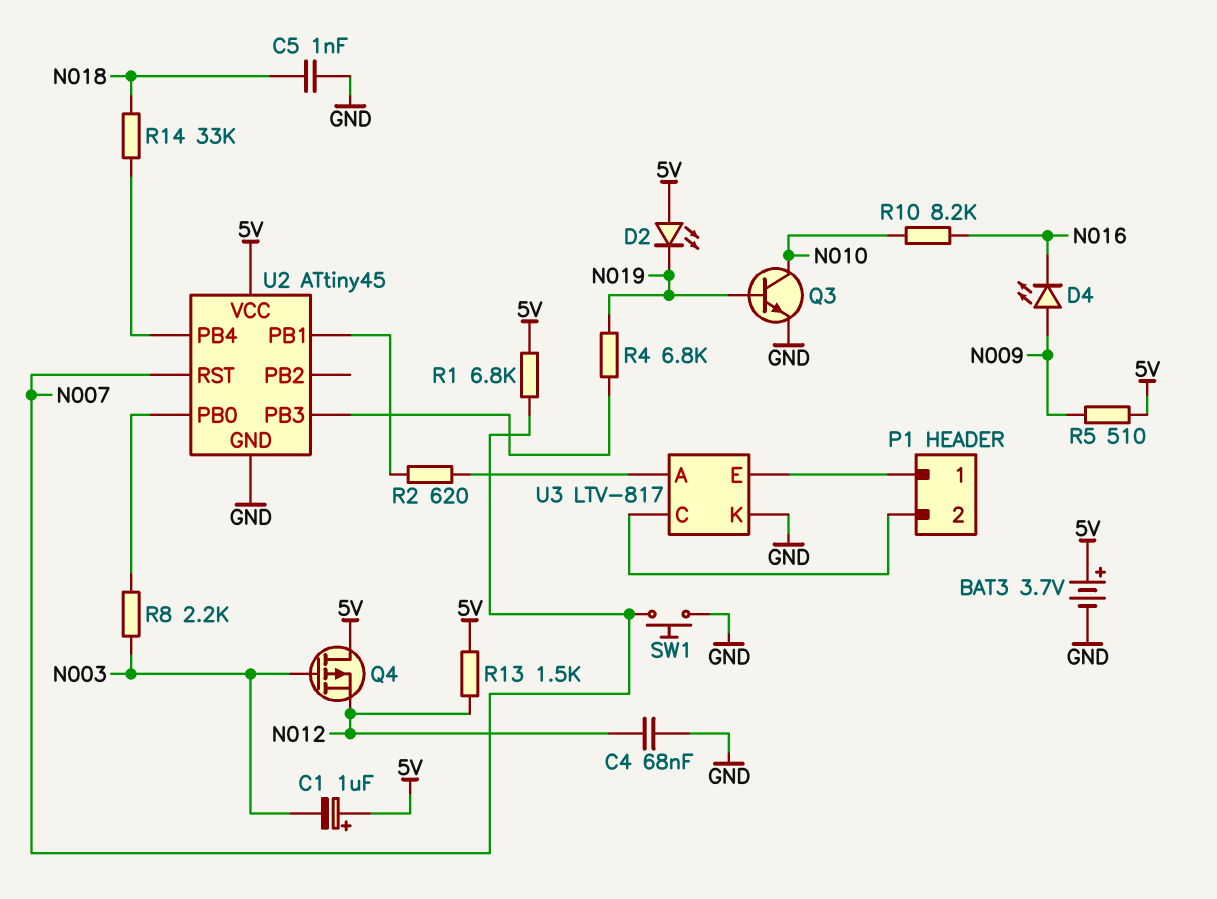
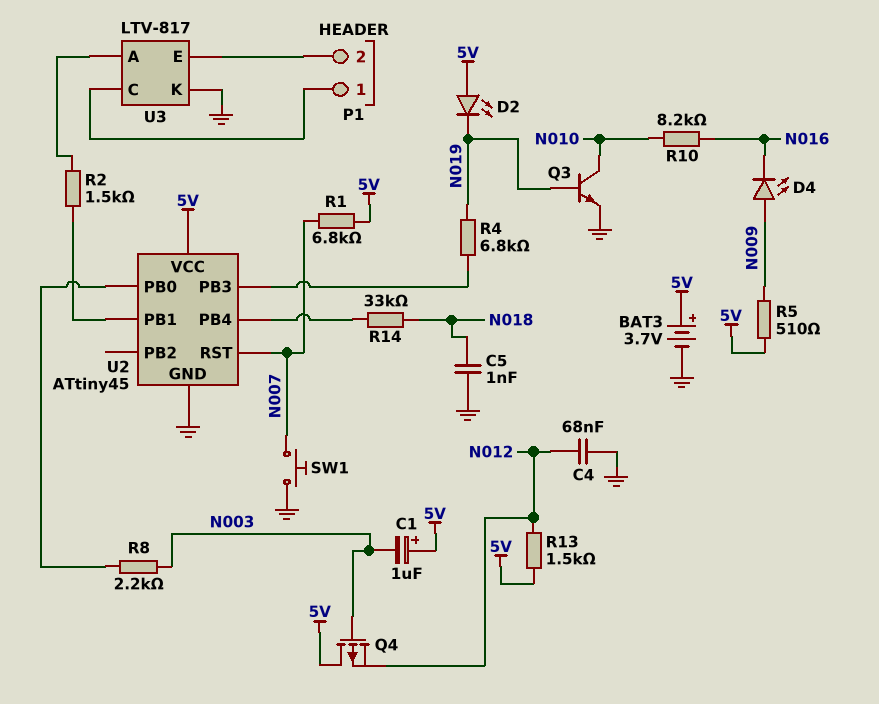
R2: 620 (U2/PB1, U3/A) -> 1.5k (U2/PB1, U3/A)
U3 pin C: P1/2 -> P1/1
U3 pin E: P1/1 -> P1/2

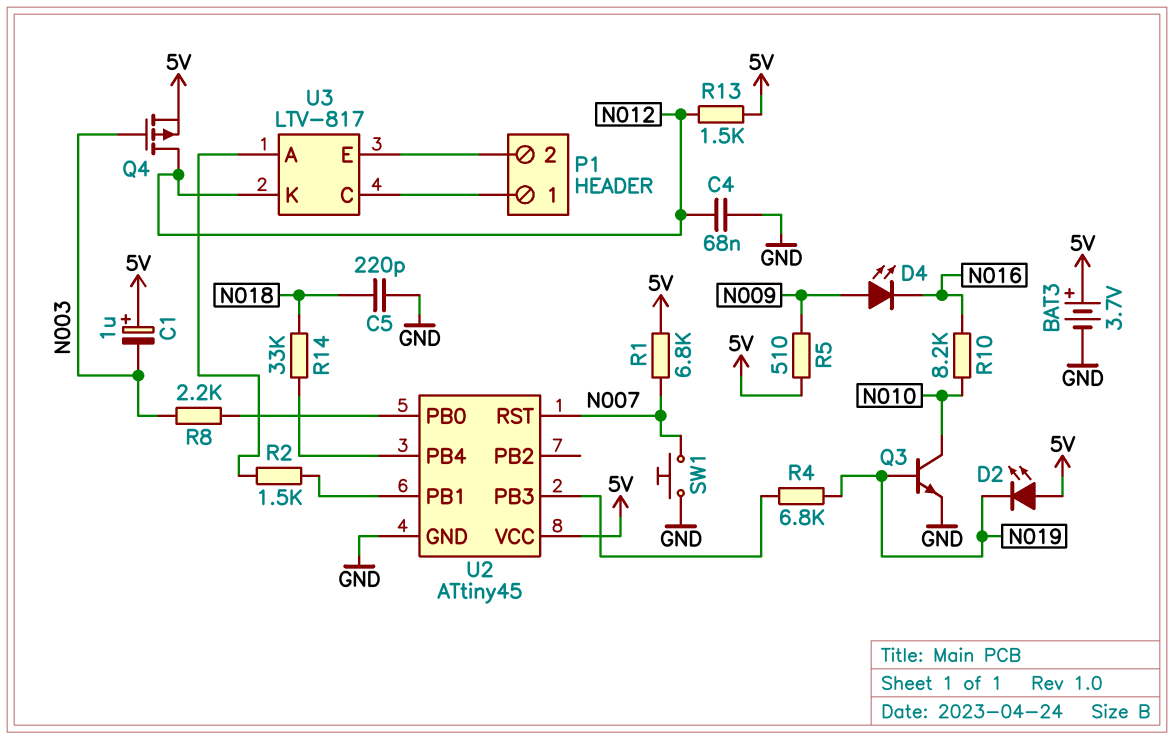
C5: 1nF (GND, N018) -> 220pF (GND, N018)
Q4: PMOS (G N003, D 5V, S N012) -> PMOS (G N003, D N012, S 5V)
U3 pin K: GND -> N012

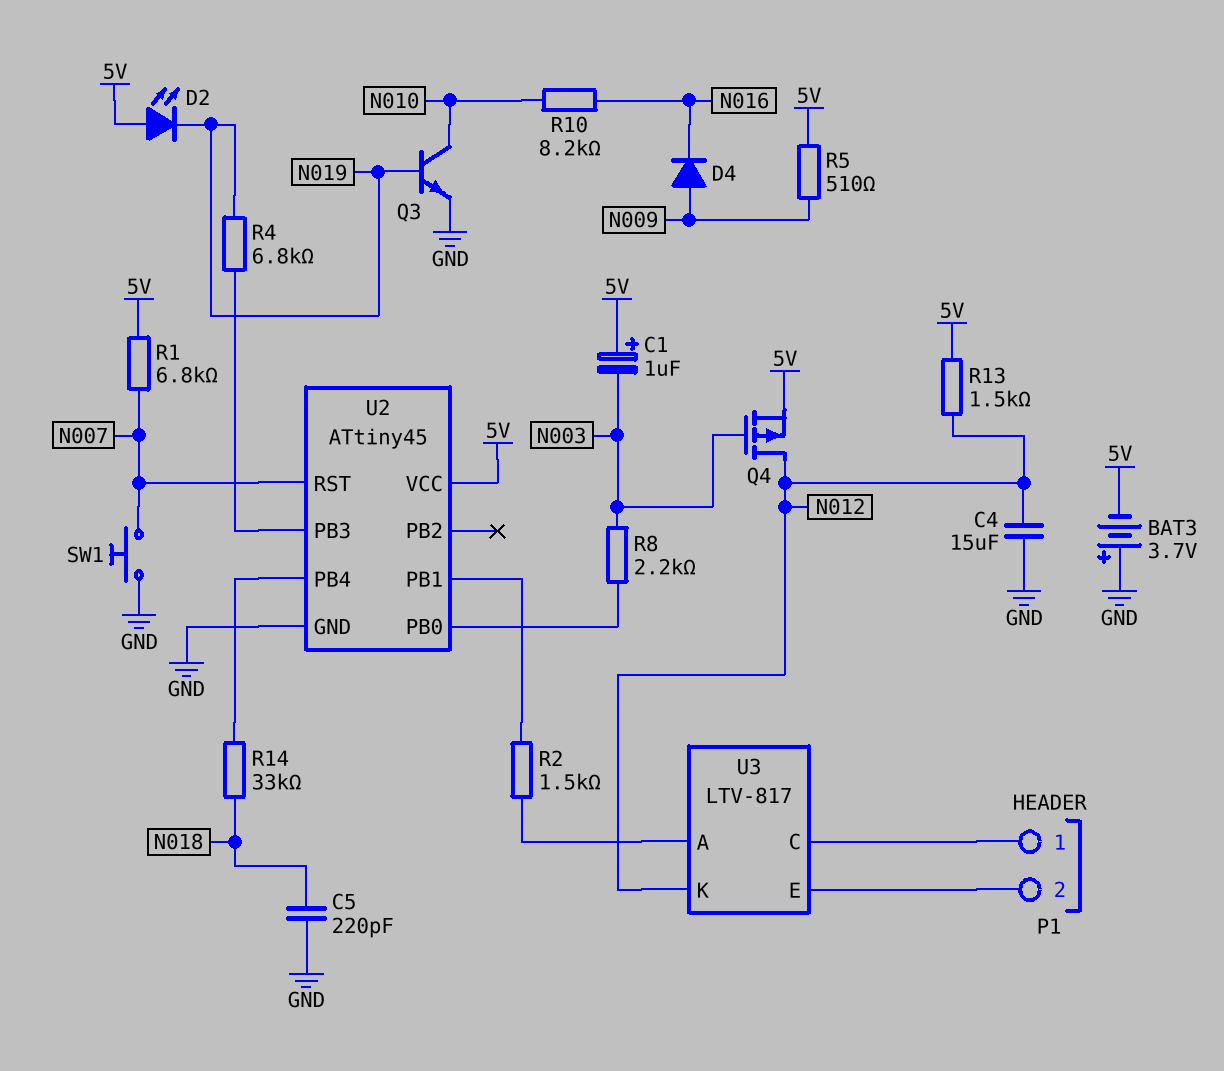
BAT3: 3.7V (plus 5V, minus GND) -> 3.7V (plus GND, minus 5V)
C4: 68nF (GND, N012) -> 15uF (GND, N012)
D4: LED (A N009, K N016) -> diode (A N009, K N016)

